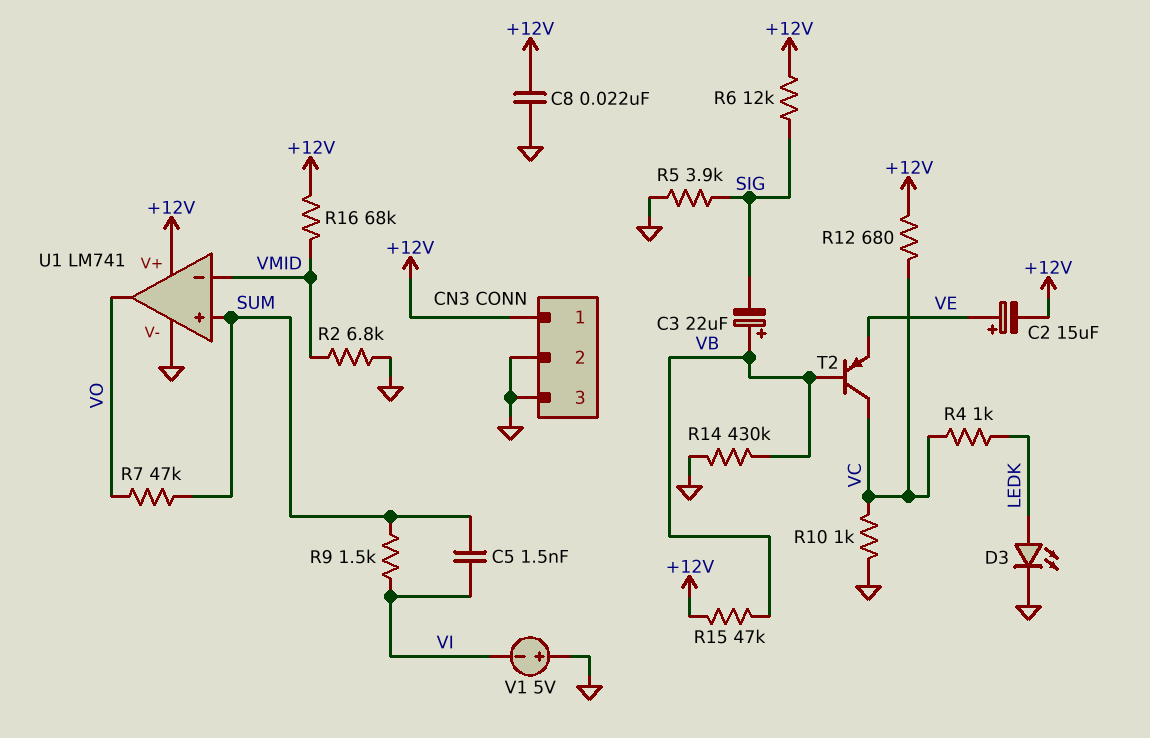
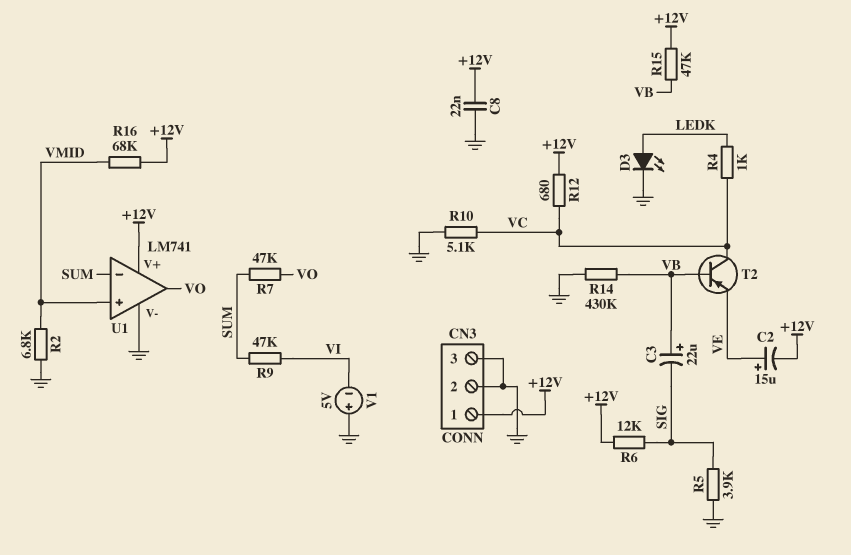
C5: 1.5nF (SUM, VI) -> none
R9: 1.5k (SUM, VI) -> 47k (SUM, VI)
R10: 1k (GND, VC) -> 5.1k (GND, VC)
U1 pin in+: SUM -> VMID
U1 pin in-: VMID -> SUM

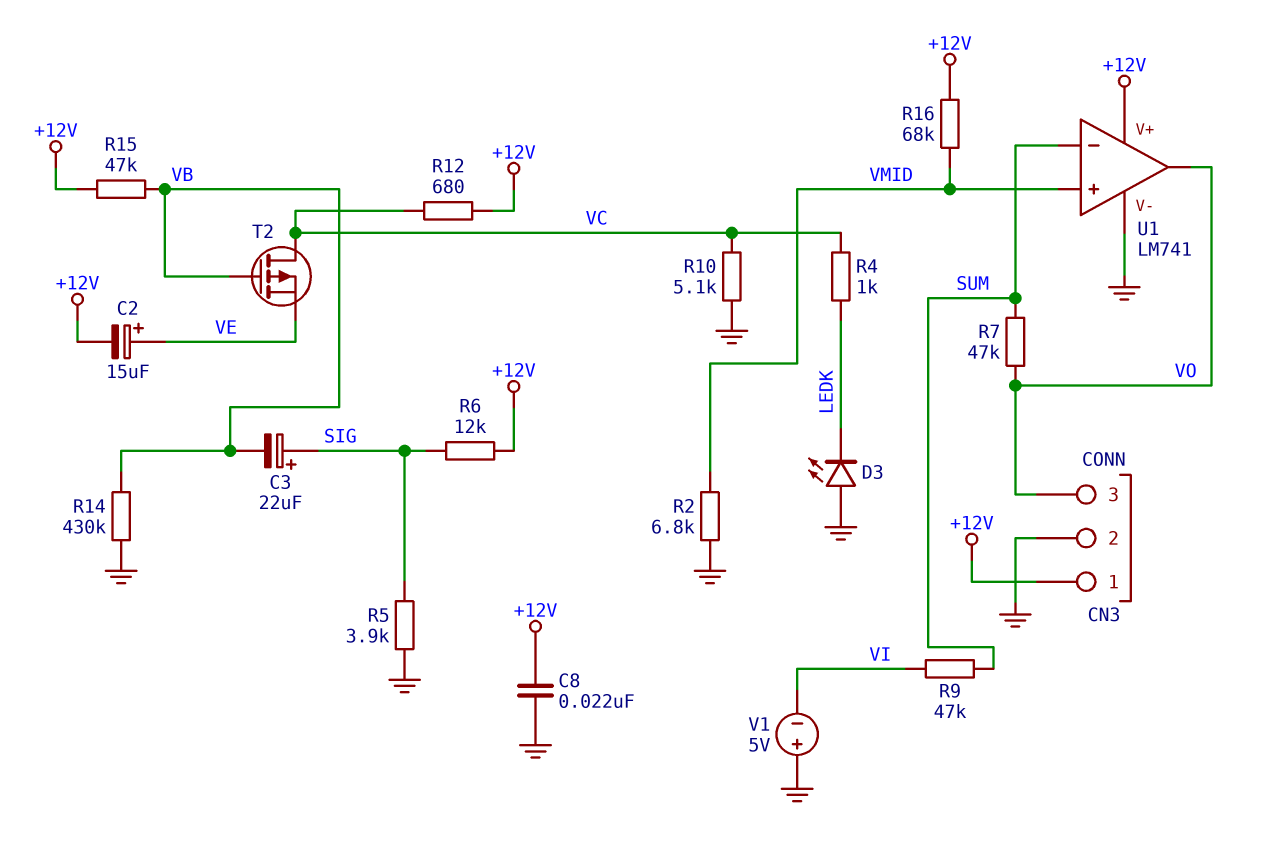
C3: 22uF (plus VB, minus SIG) -> 22uF (plus SIG, minus VB)
CN3 pin 3: GND -> VO
D3: LED (A LEDK, K GND) -> LED (A GND, K LEDK)
T2: PNP (B VB, C VC, E VE) -> PMOS (G VB, D VC, S VE)

